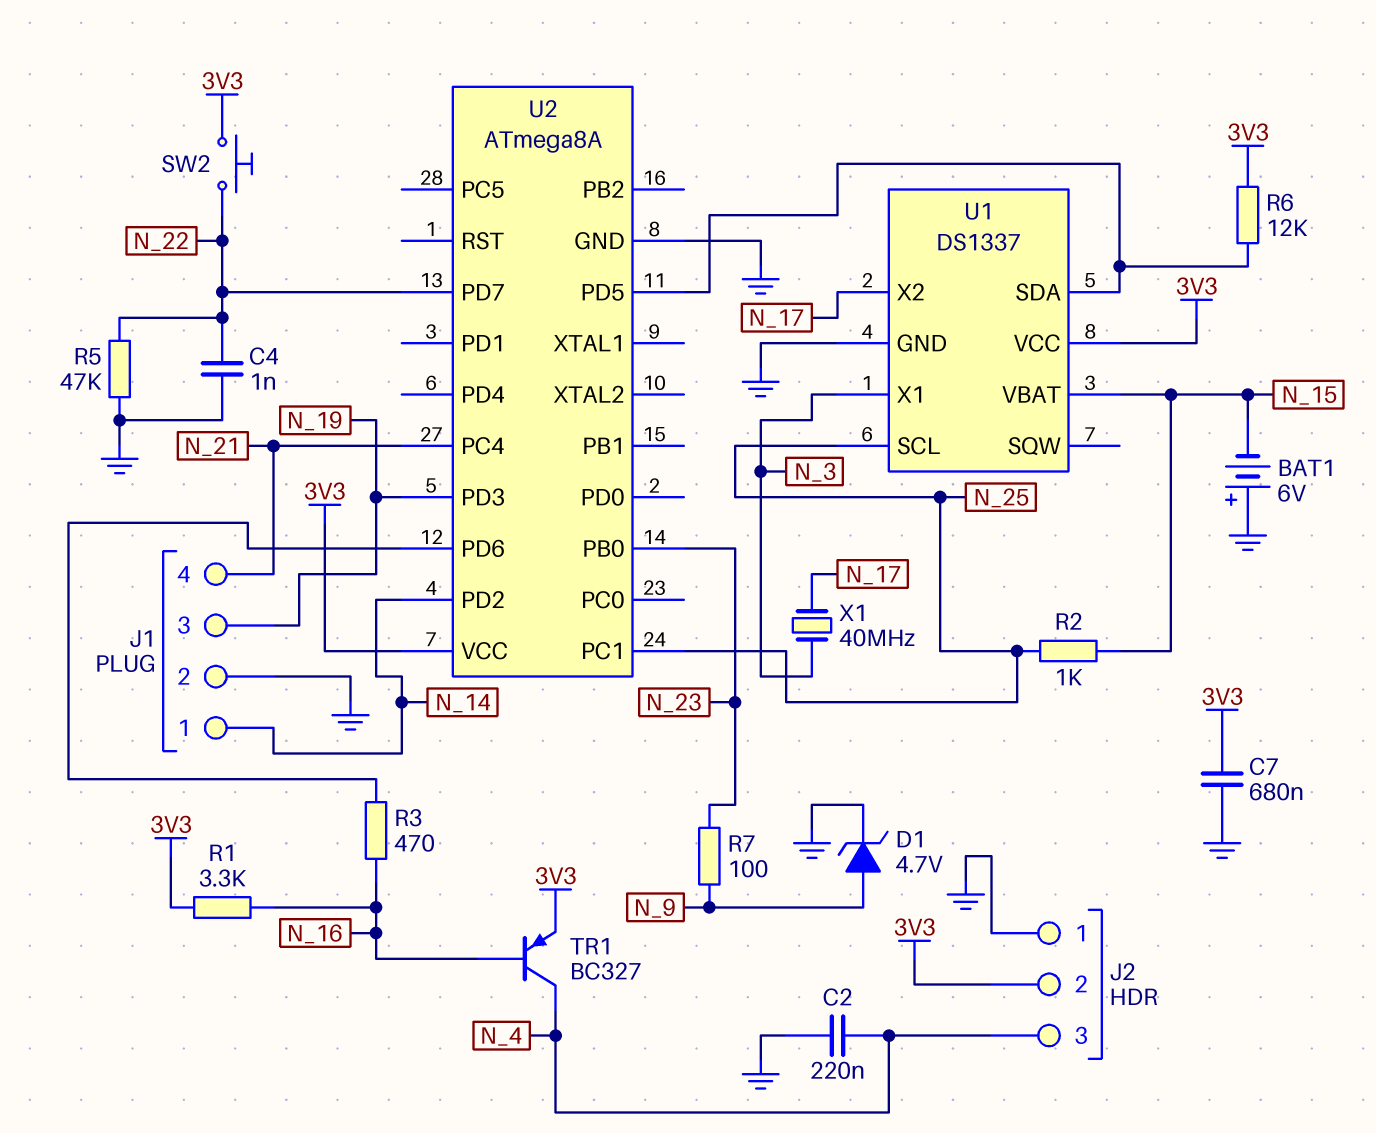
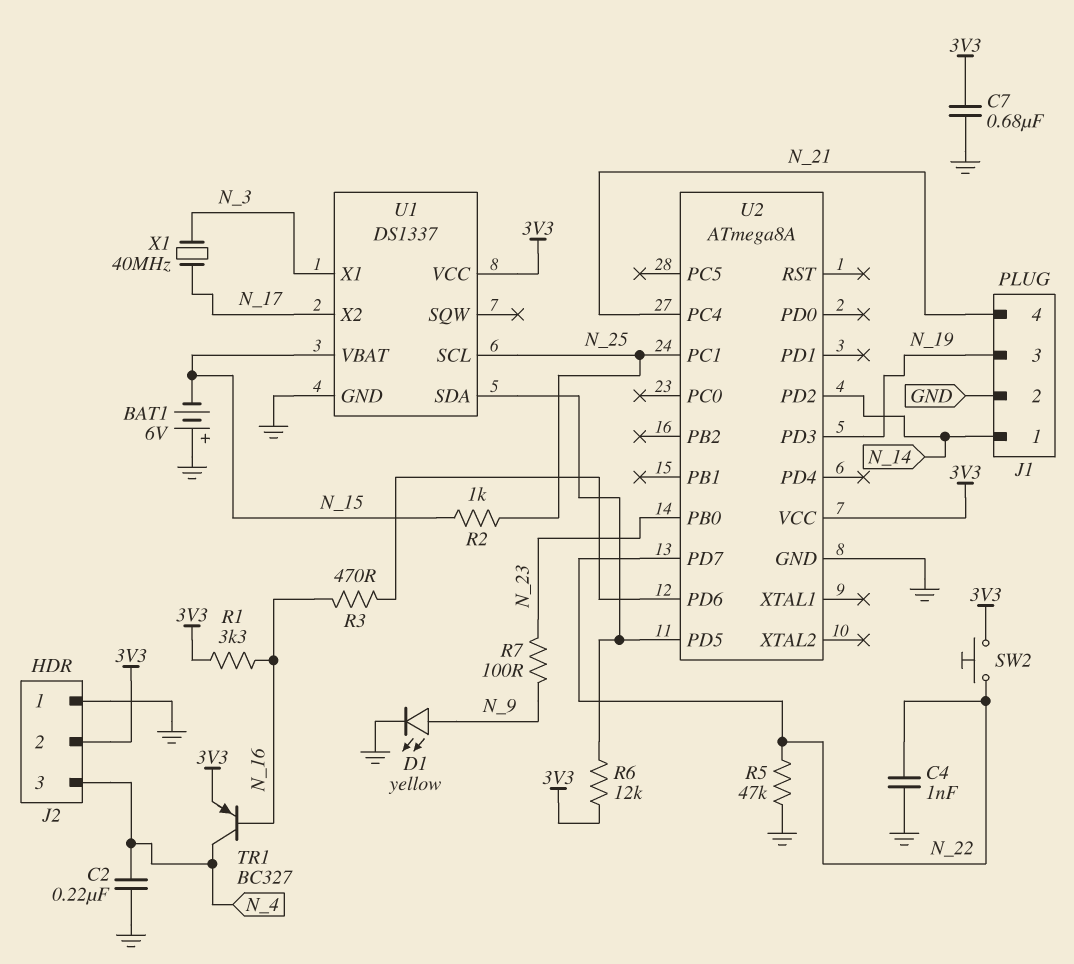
D1: zener 4.7V (A N_9, K GND) -> LED yellow (A N_9, K GND)

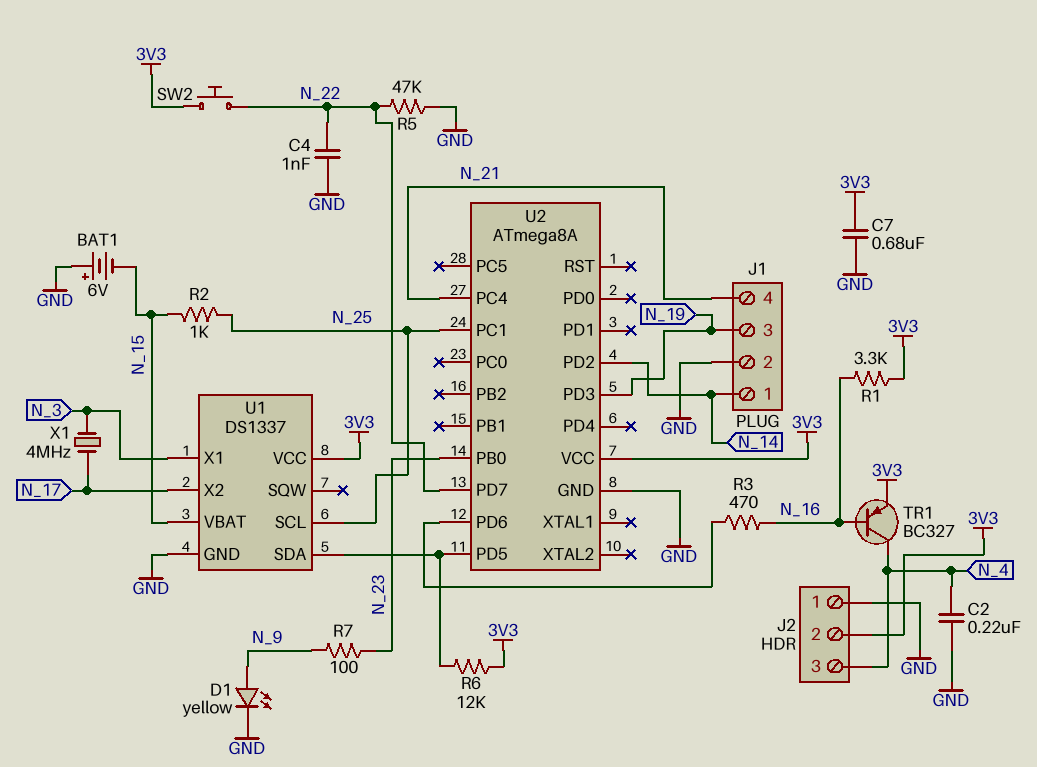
X1: 40MHz (N_3, N_17) -> 4MHz (N_3, N_17)

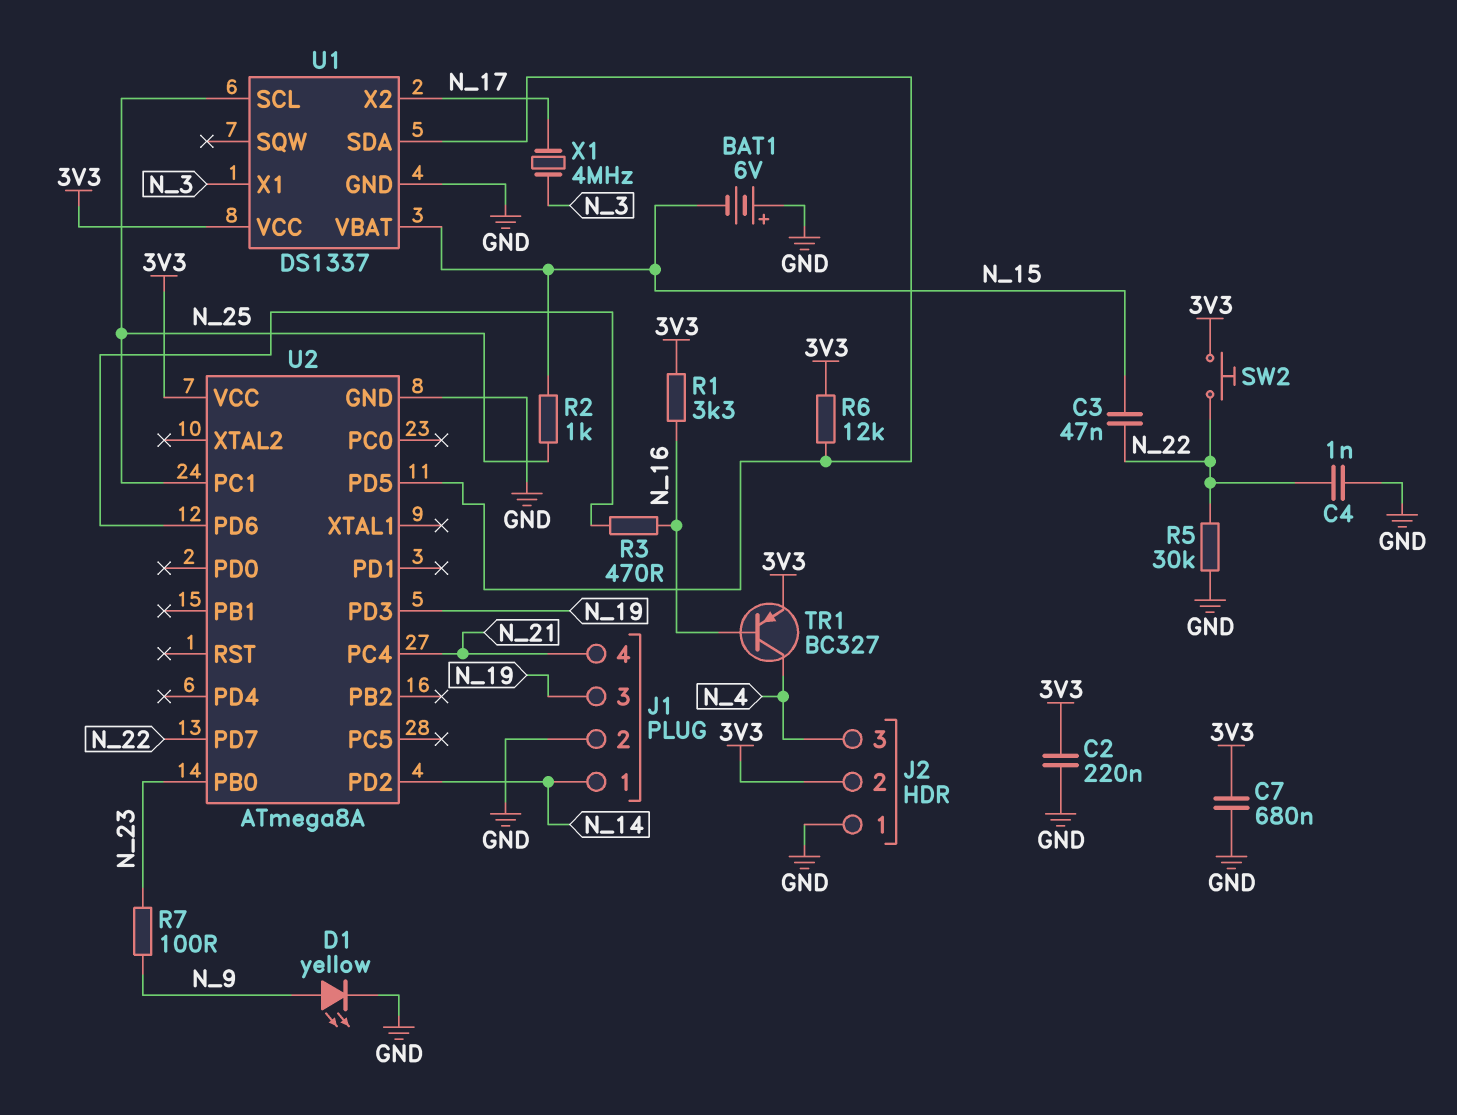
C2: 220nF (GND, N_4) -> 220nF (3V3, GND)
C3: none -> 47nF (N_15, N_22)
R5: 47k (GND, N_22) -> 30k (GND, N_22)

